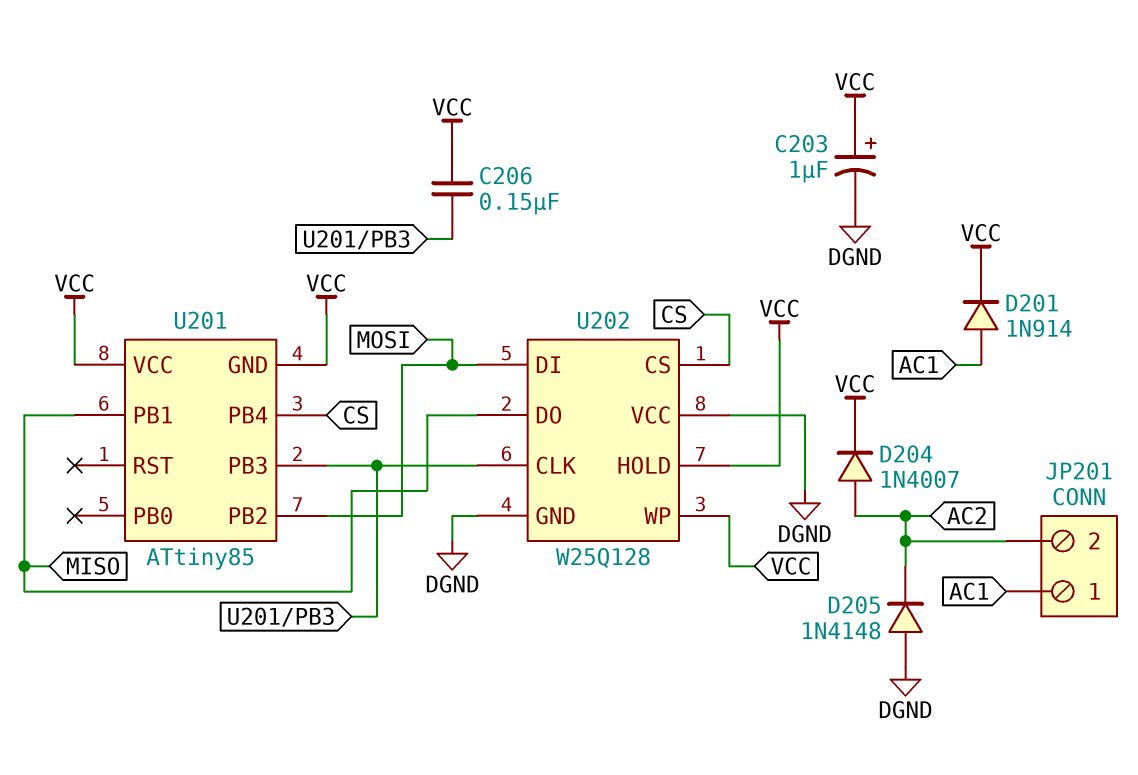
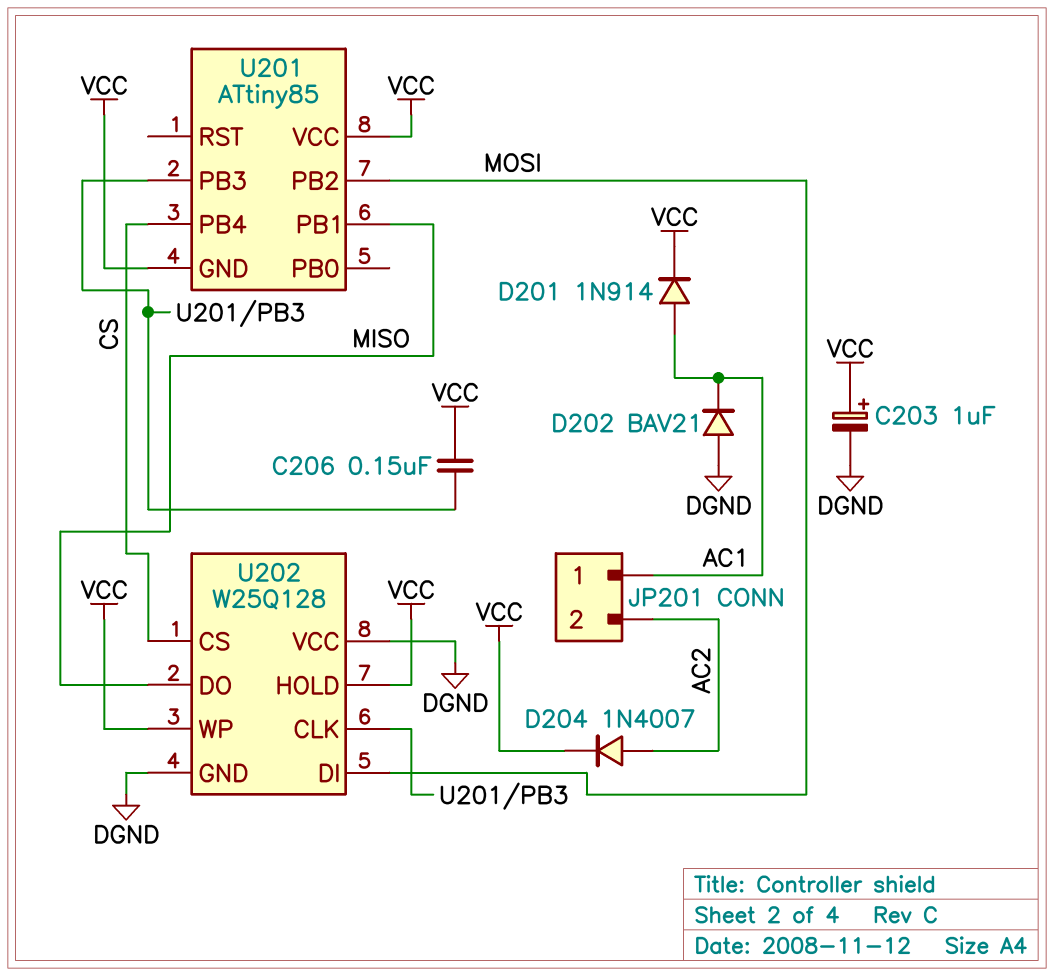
D202: none -> diode BAV21 (A DGND, K AC1)
D205: diode 1N4148 (A DGND, K AC2) -> none

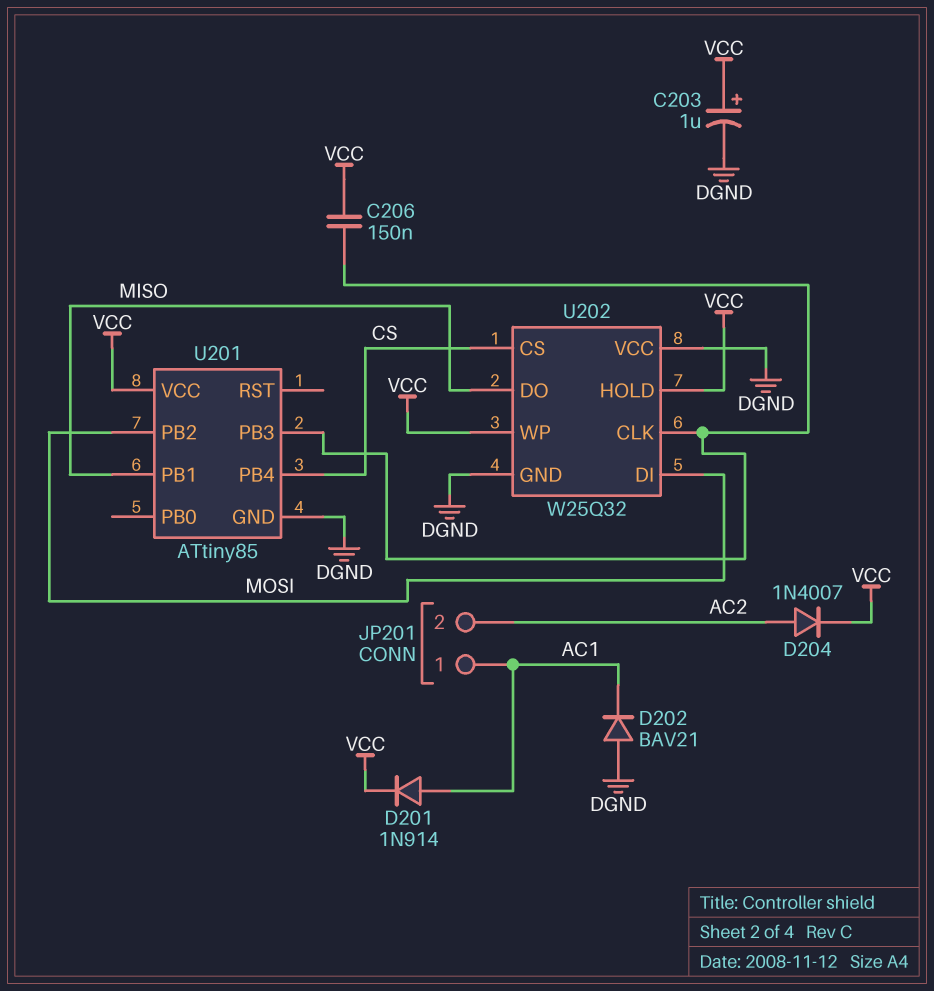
U201 pin GND: VCC -> DGND
U202: W25Q128 -> W25Q32

